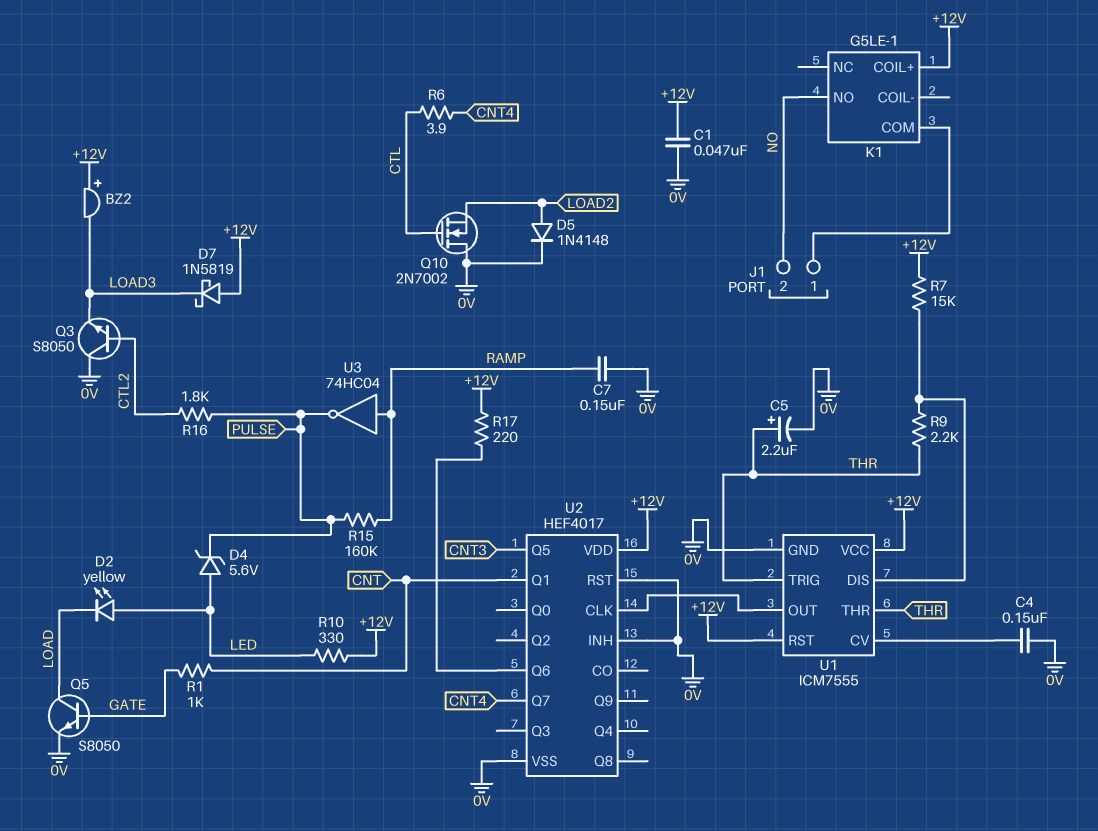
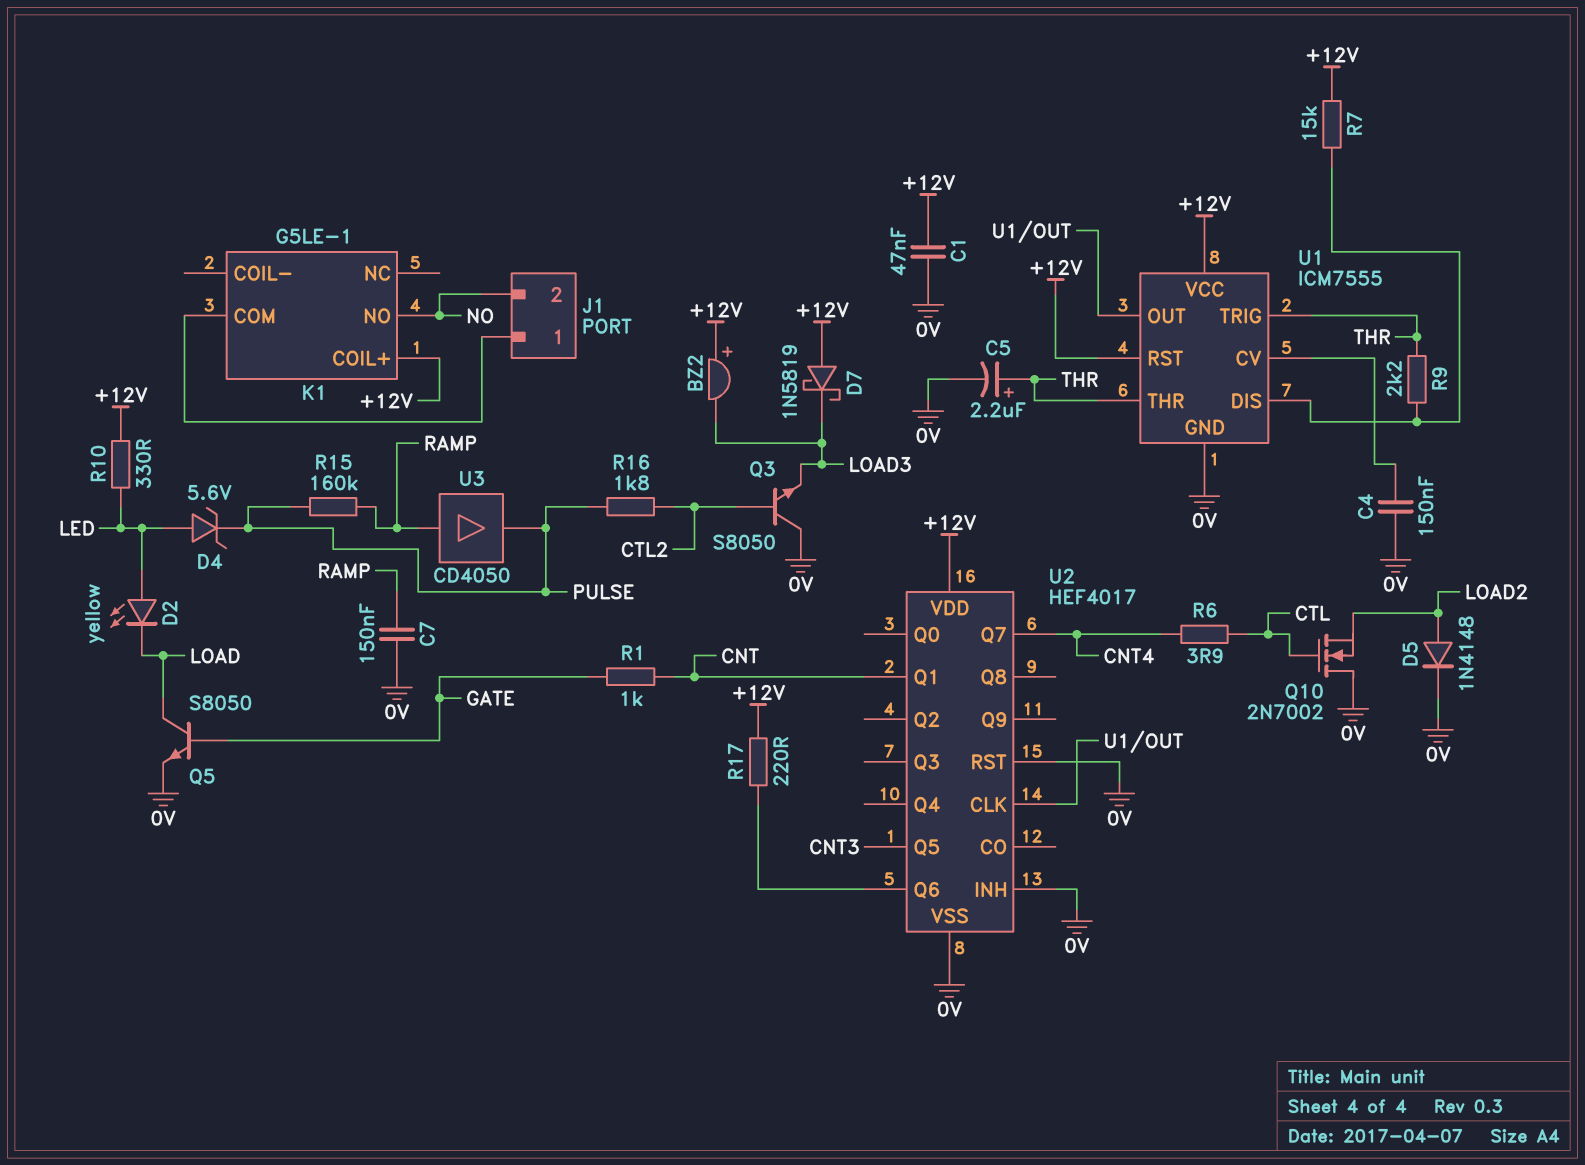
U3: NOT 74HC04 (in RAMP, out PULSE) -> buffer CD4050 (in RAMP, out PULSE)

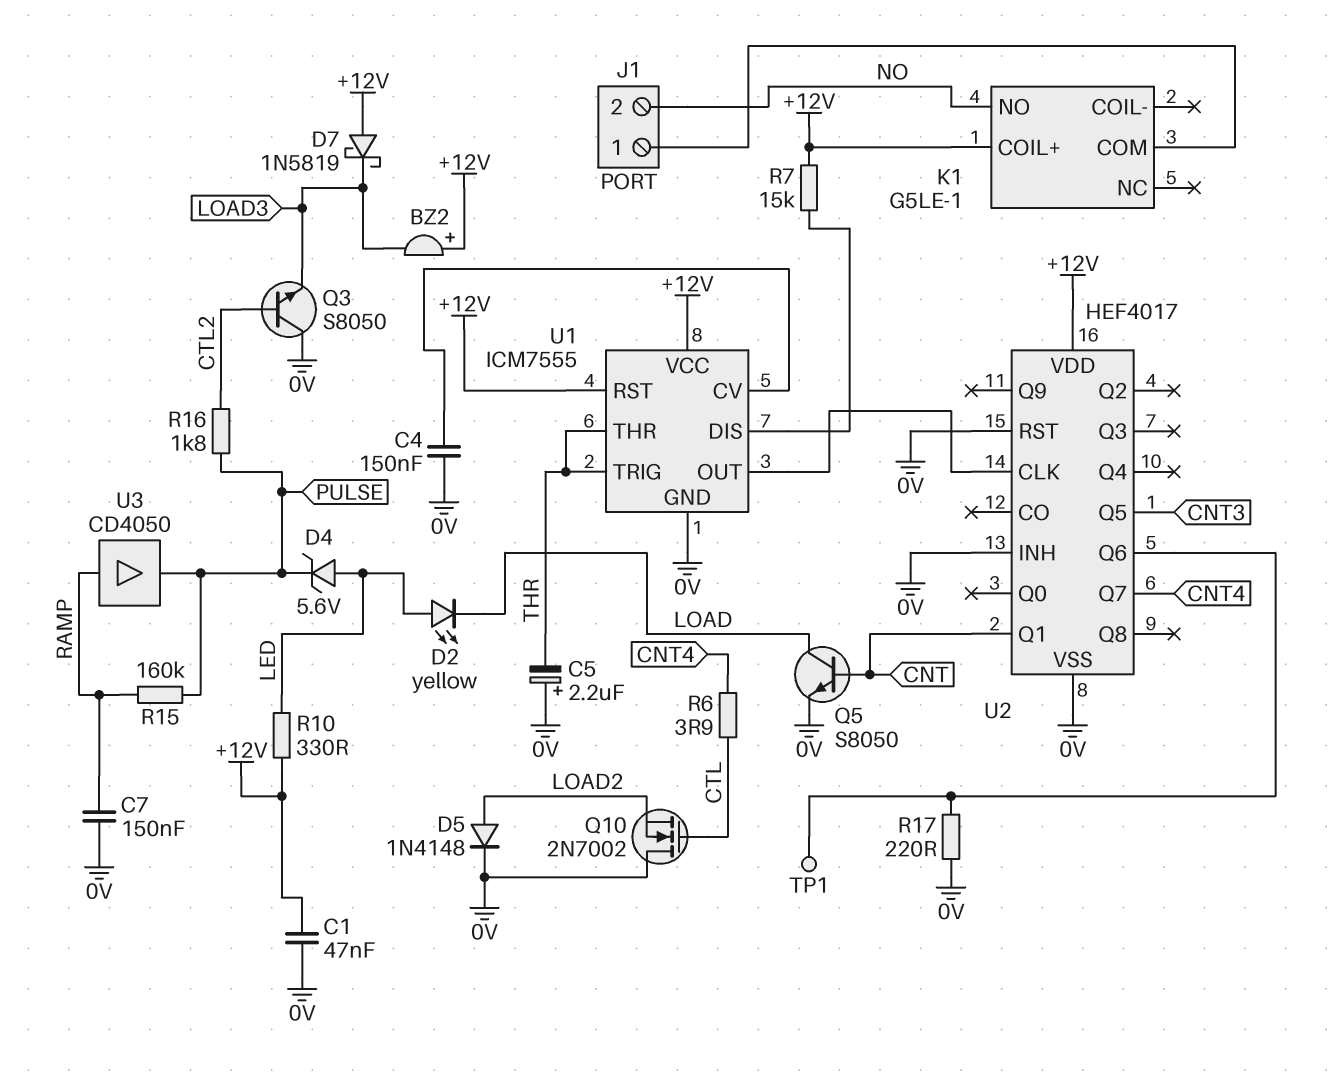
C5: 2.2uF (plus THR, minus 0V) -> 2.2uF (plus 0V, minus THR)
Q5: NPN S8050 (B GATE, C LOAD, E 0V) -> NPN S8050 (B CNT, C LOAD, E 0V)
R1: 1k (CNT, GATE) -> none
R9: 2.2k (THR, U1/DIS) -> none
R17: 220 (+12V, U2/Q6) -> 220 (0V, U2/Q6)
TP1: none -> test point (U2/Q6)

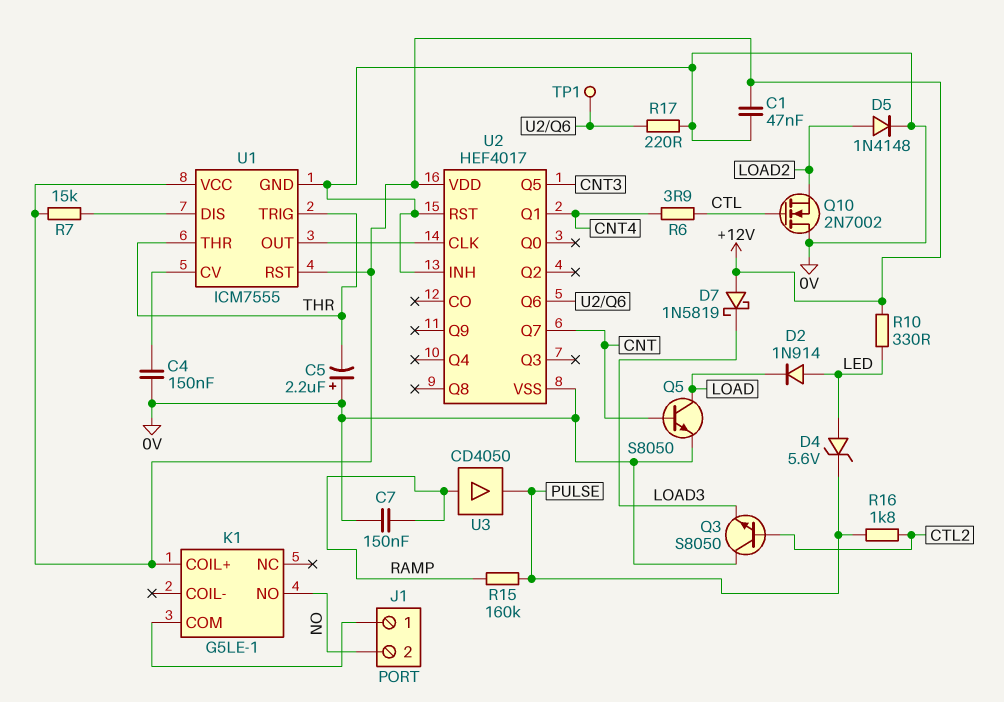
BZ2: buzzer (plus +12V, minus LOAD3) -> none
D2: LED yellow (A LED, K LOAD) -> diode 1N914 (A LED, K LOAD)
U2 pin Q1: CNT -> CNT4
U2 pin Q7: CNT4 -> CNT

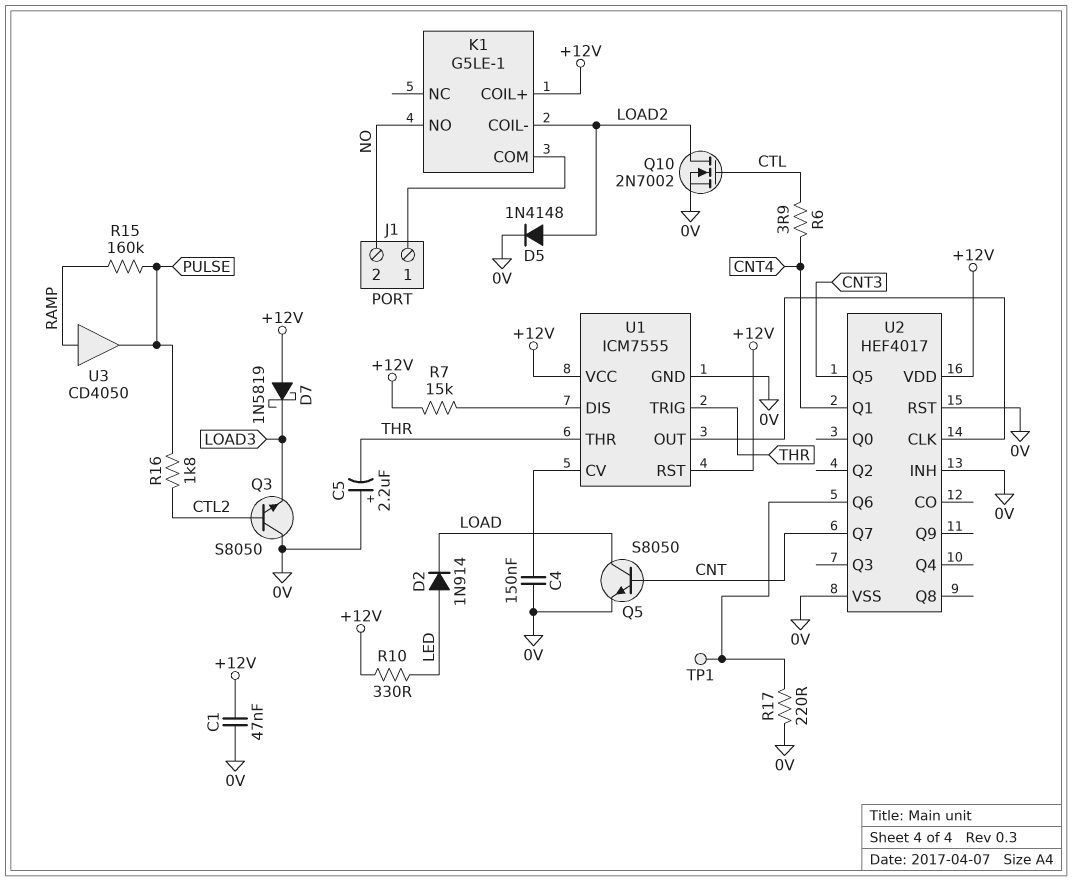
C7: 150nF (0V, RAMP) -> none
D4: zener 5.6V (A LED, K PULSE) -> none
K1 pin COIL-: none -> LOAD2
Q10: NMOS 2N7002 (G CTL, D 0V, S LOAD2) -> NMOS 2N7002 (G CTL, D LOAD2, S 0V)

